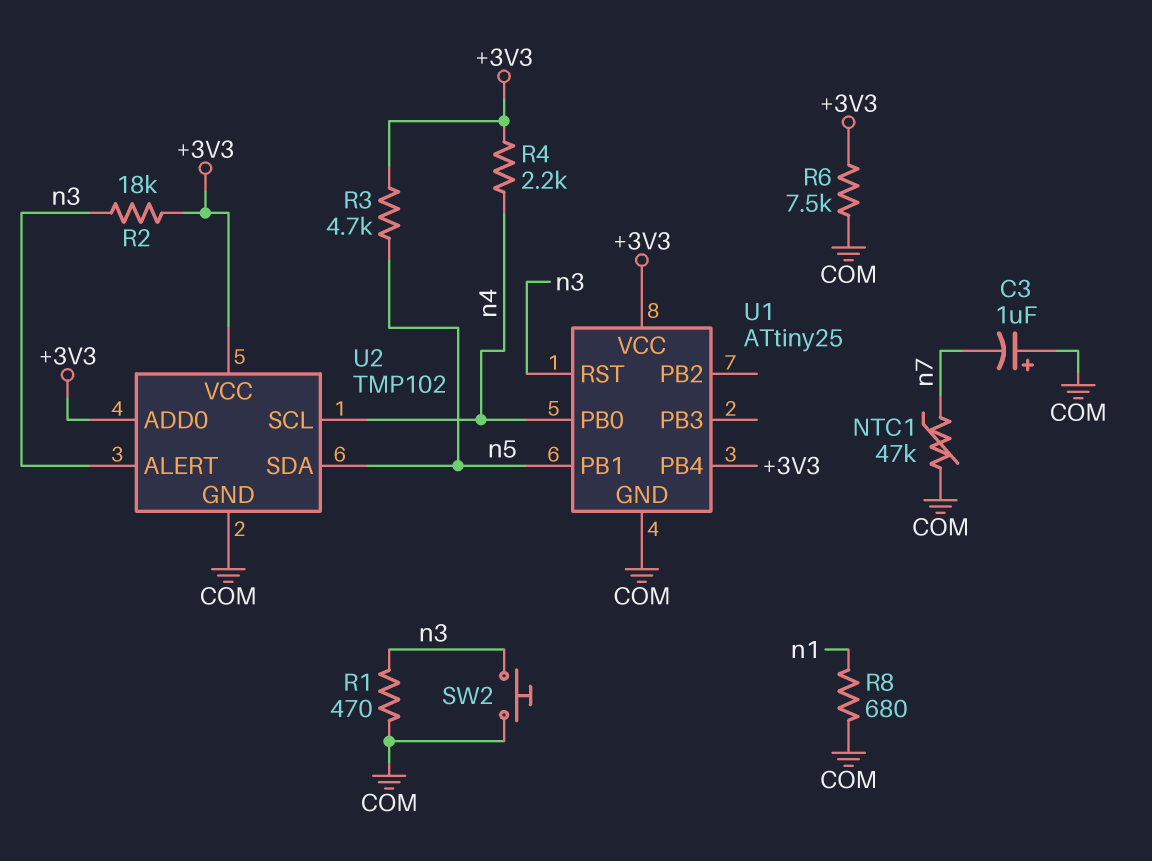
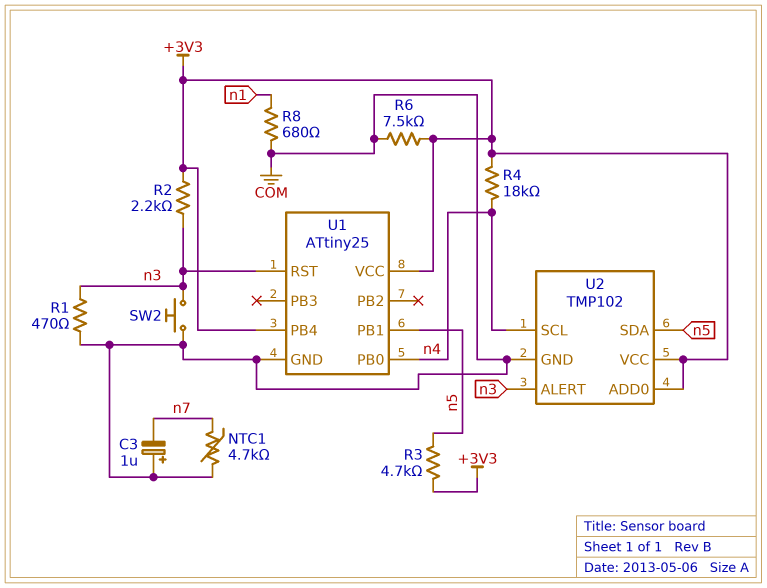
NTC1: 47k (COM, n7) -> 4.7k (COM, n7)
R2: 18k (+3V3, n3) -> 2.2k (+3V3, n3)
R4: 2.2k (+3V3, n4) -> 18k (+3V3, n4)

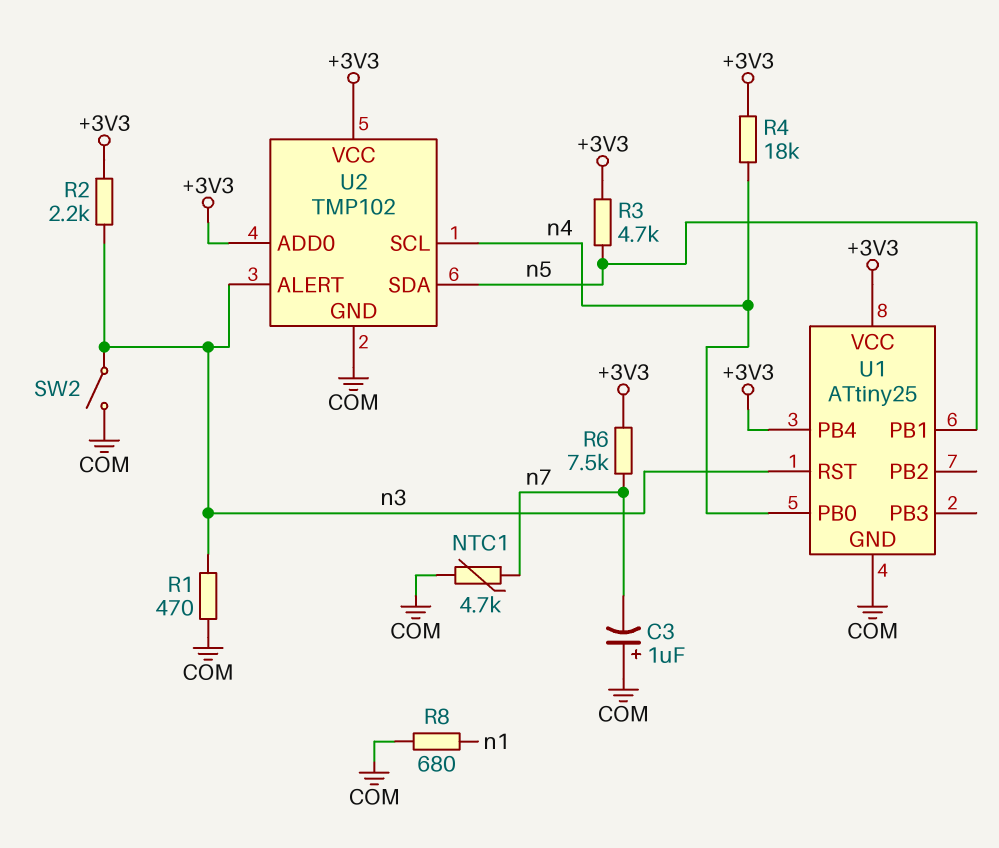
R6: 7.5k (+3V3, COM) -> 7.5k (+3V3, n7)
SW2: button (COM, n3) -> switch (COM, n3)

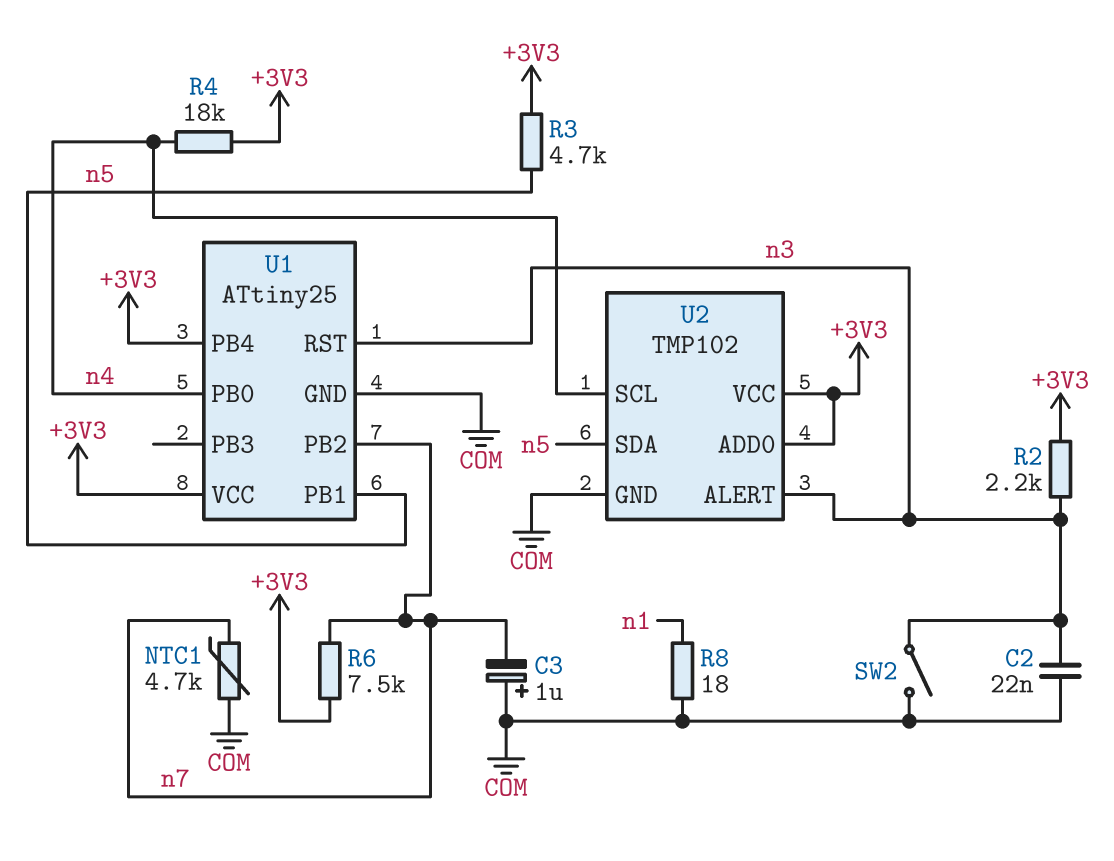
C2: none -> 22nF (COM, n3)
R1: 470 (COM, n3) -> none
R8: 680 (COM, n1) -> 18 (COM, n1)
U1 pin PB2: none -> n7

